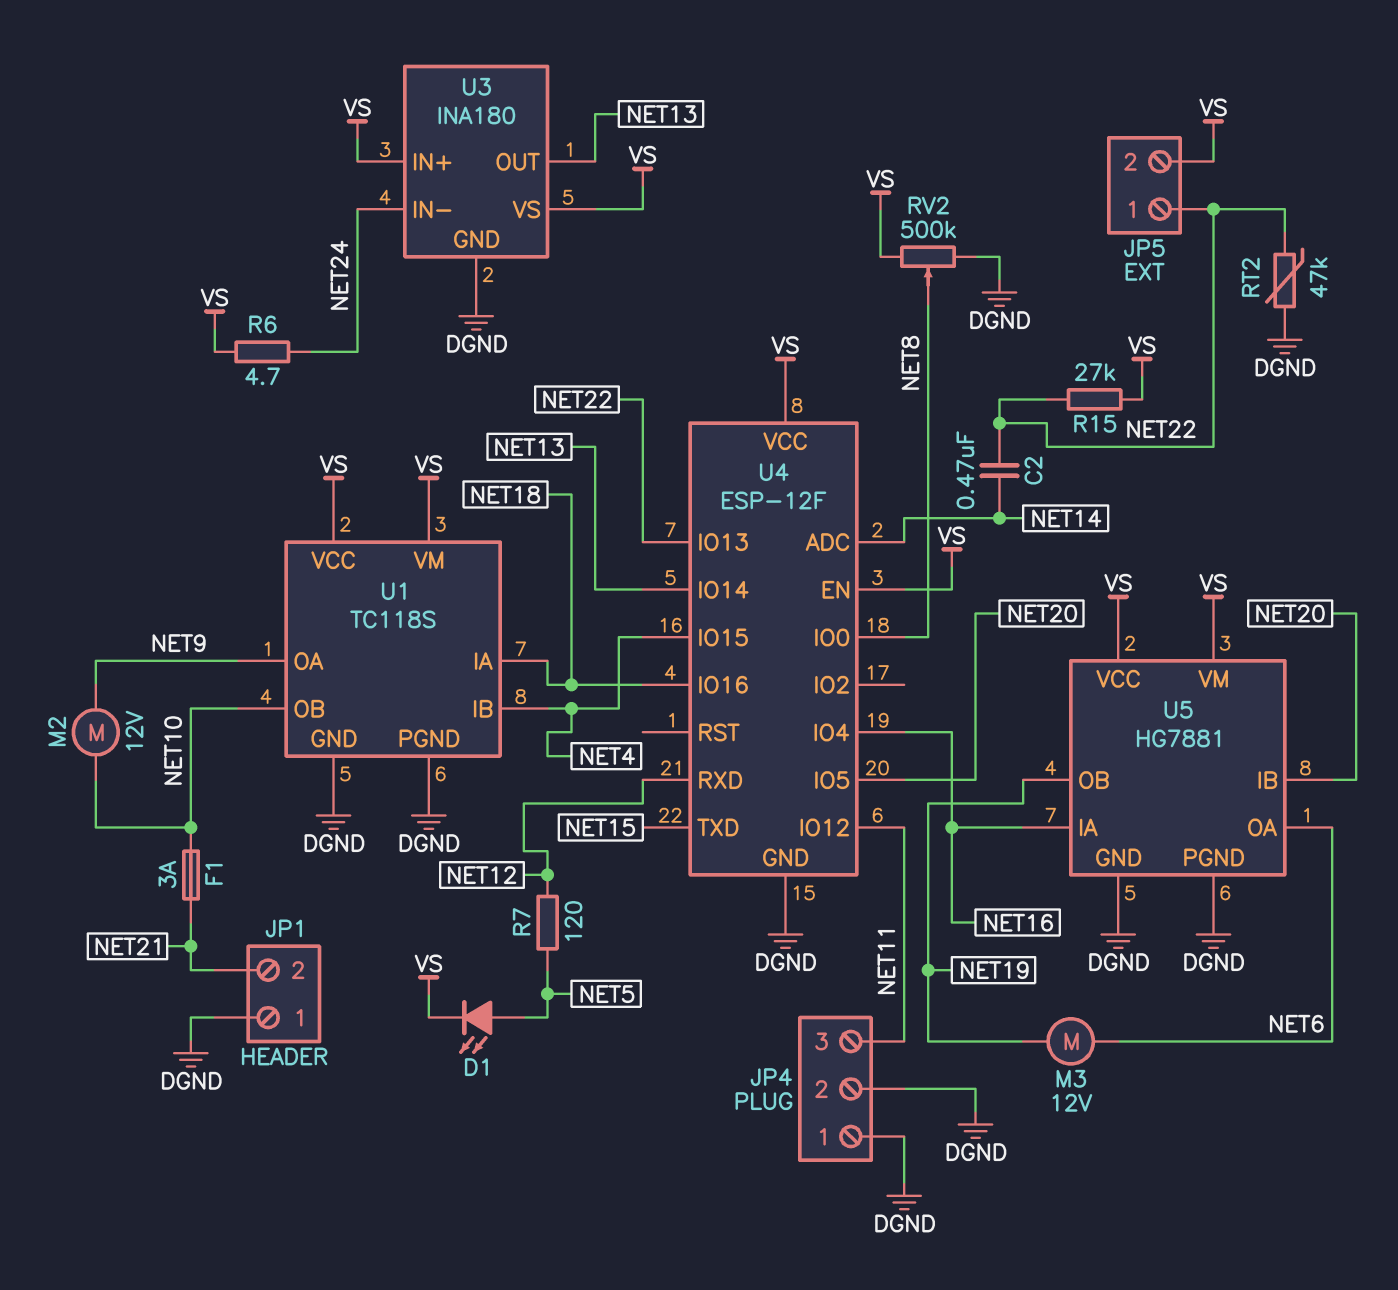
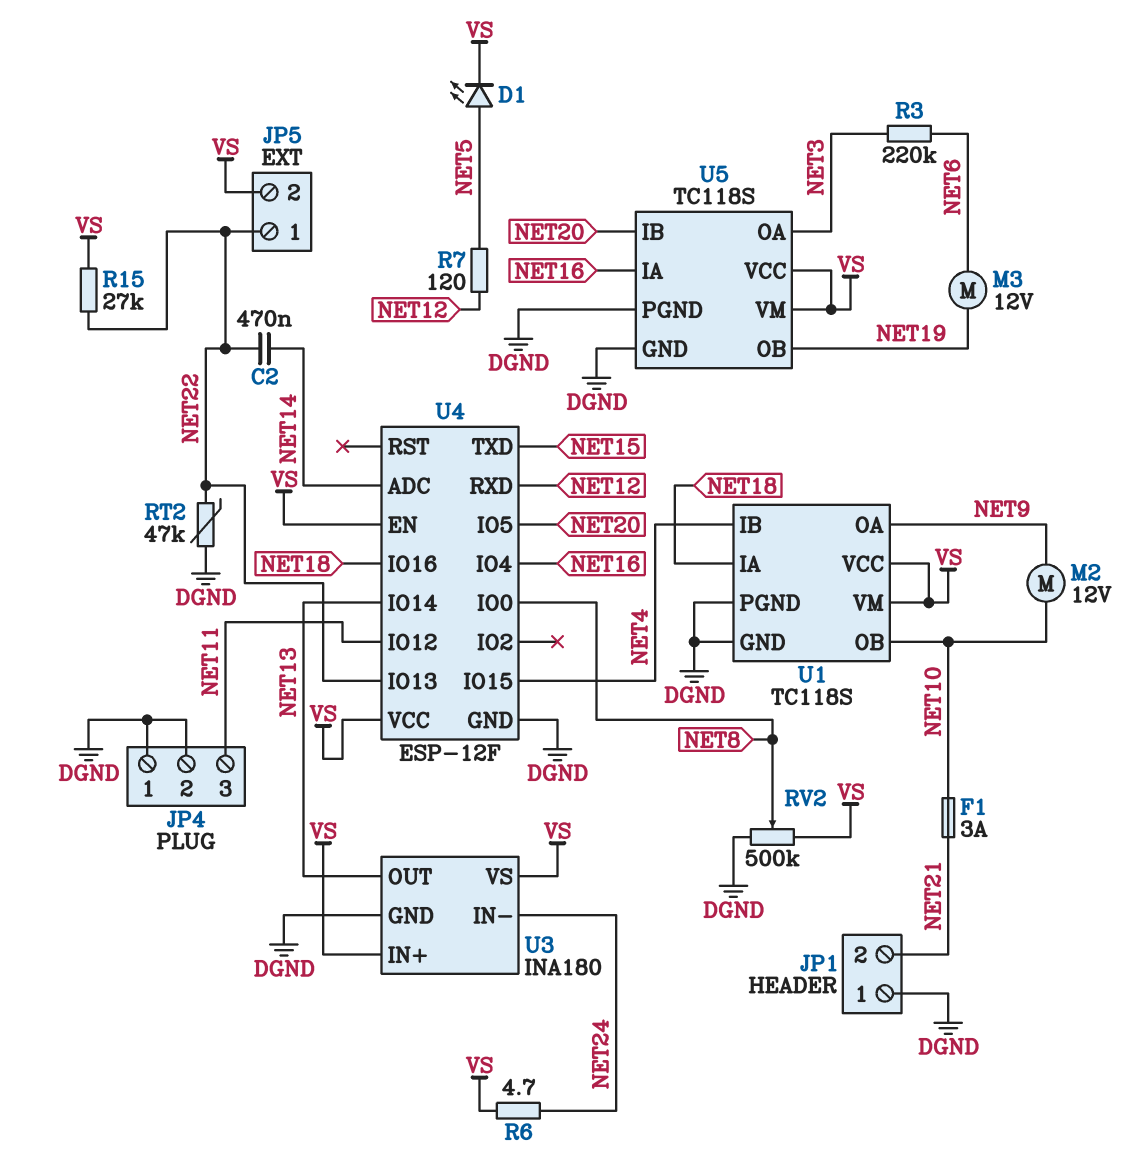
R3: none -> 220k (NET3, NET6)
U5: HG7881 -> TC118S
U5 pin OA: NET6 -> NET3

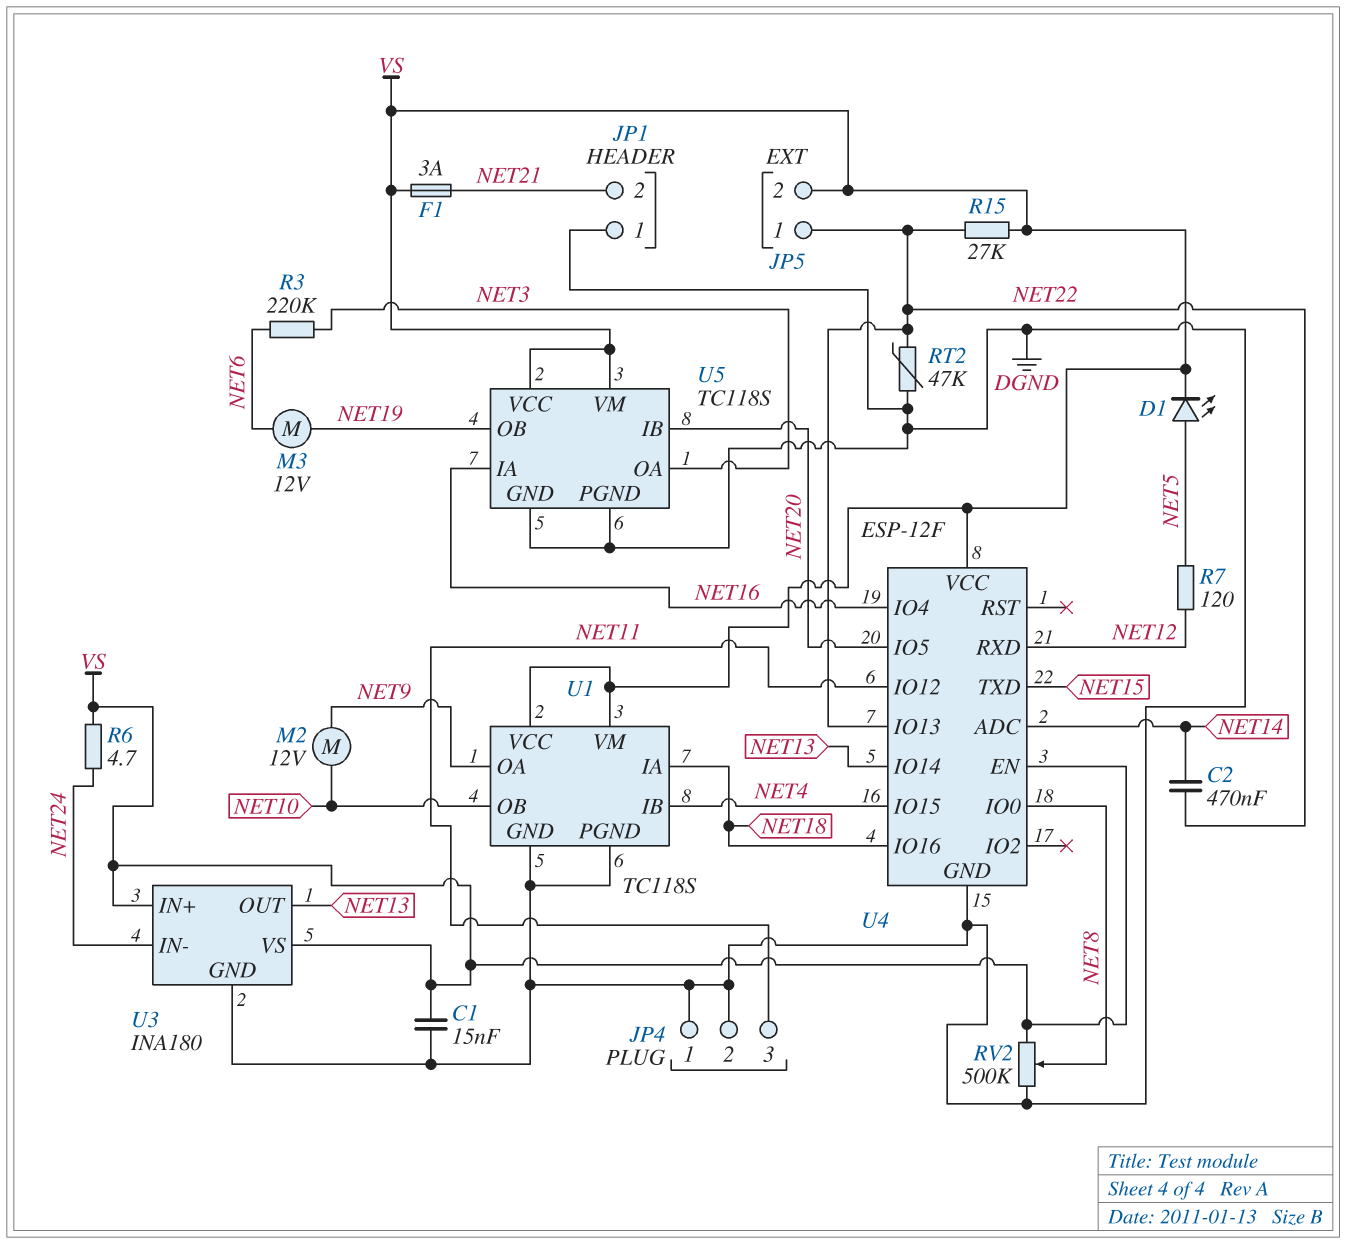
C1: none -> 15nF (DGND, VS)
F1: 3A (NET10, NET21) -> 3A (NET21, VS)

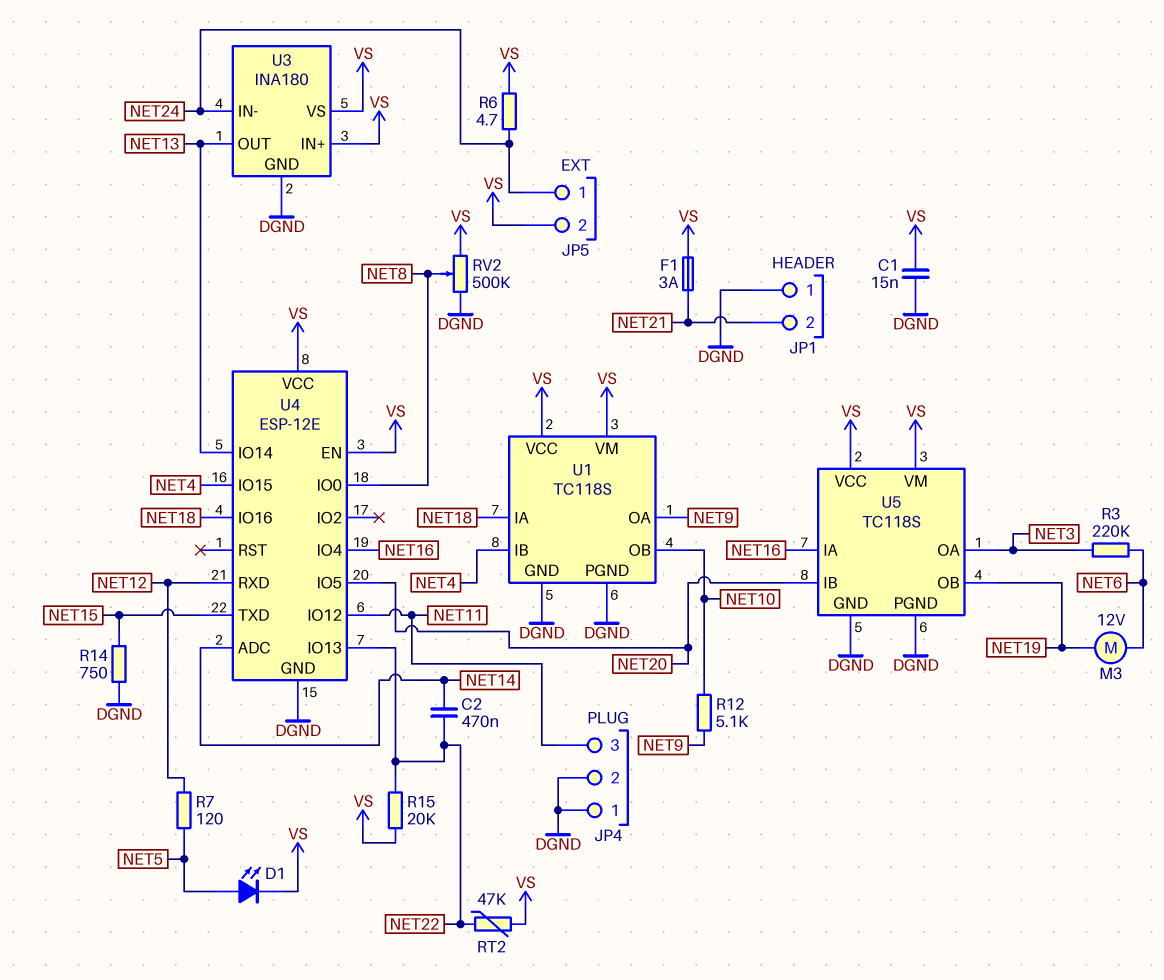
JP5 pin 1: NET22 -> NET24
M2: motor 12V (NET9, NET10) -> none
R12: none -> 5.1k (NET9, NET10)
R14: none -> 750 (DGND, NET15)
R15: 27k (NET22, VS) -> 20k (NET22, VS)
RT2: 47k (DGND, NET22) -> 47k (NET22, VS)
U4: ESP-12F -> ESP-12E

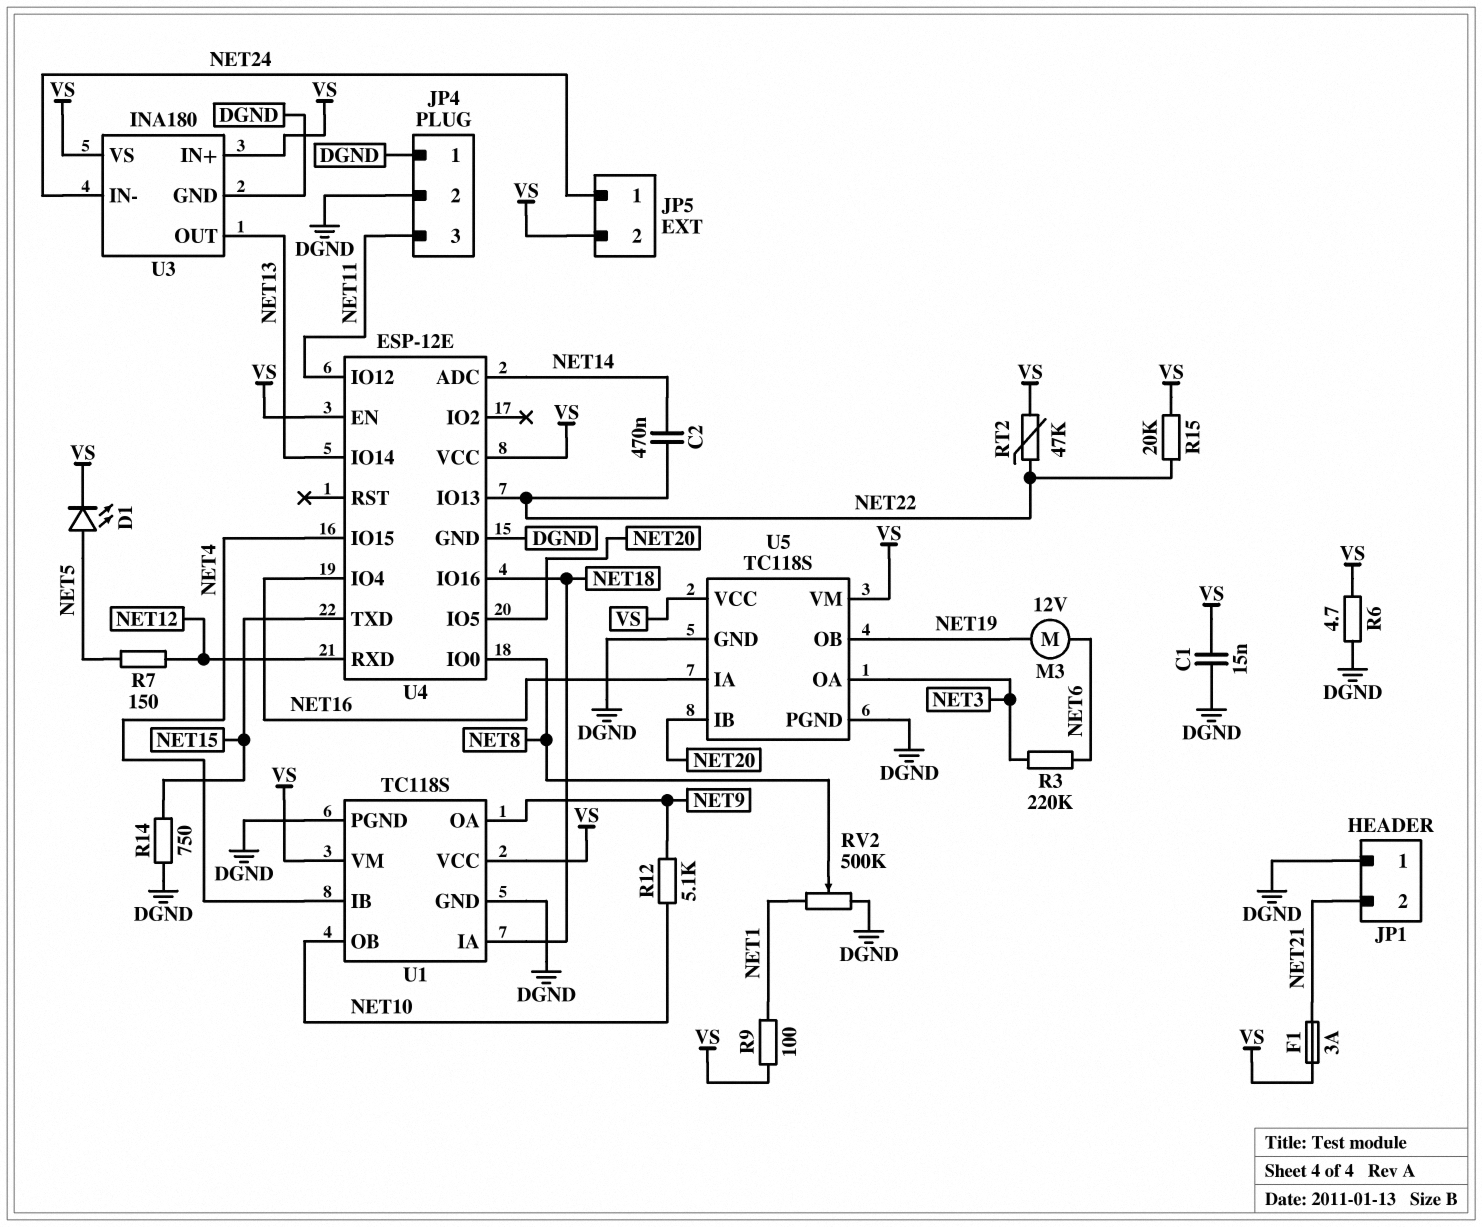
R6: 4.7 (NET24, VS) -> 4.7 (DGND, VS)
R7: 120 (NET5, NET12) -> 150 (NET5, NET12)
R9: none -> 100 (NET1, VS)
RV2: 500k (DGND, VS, wiper NET8) -> 500k (DGND, NET1, wiper NET8)

